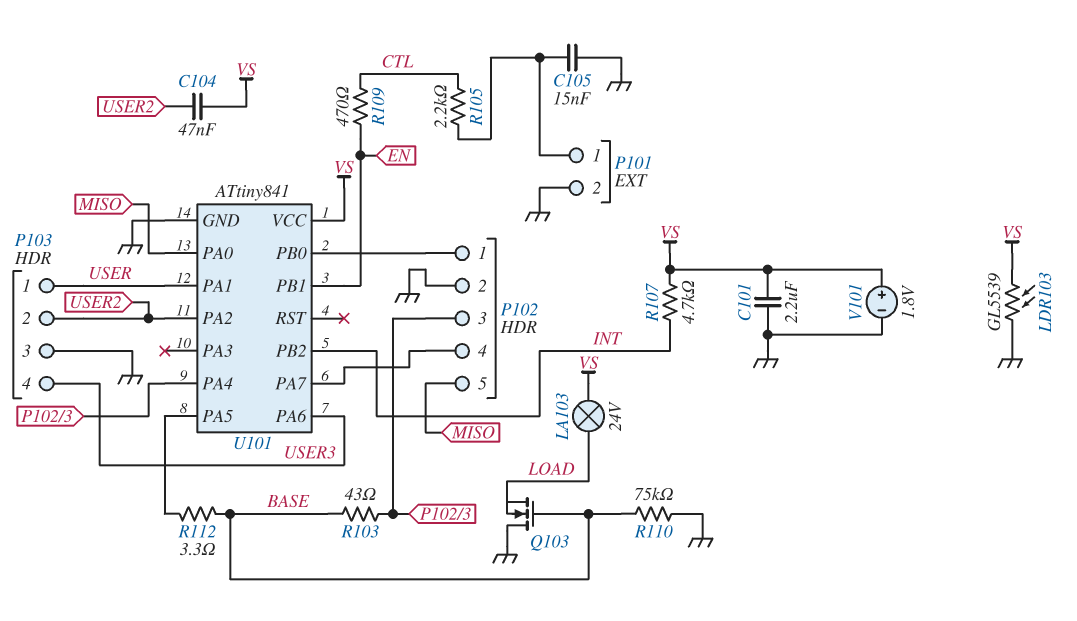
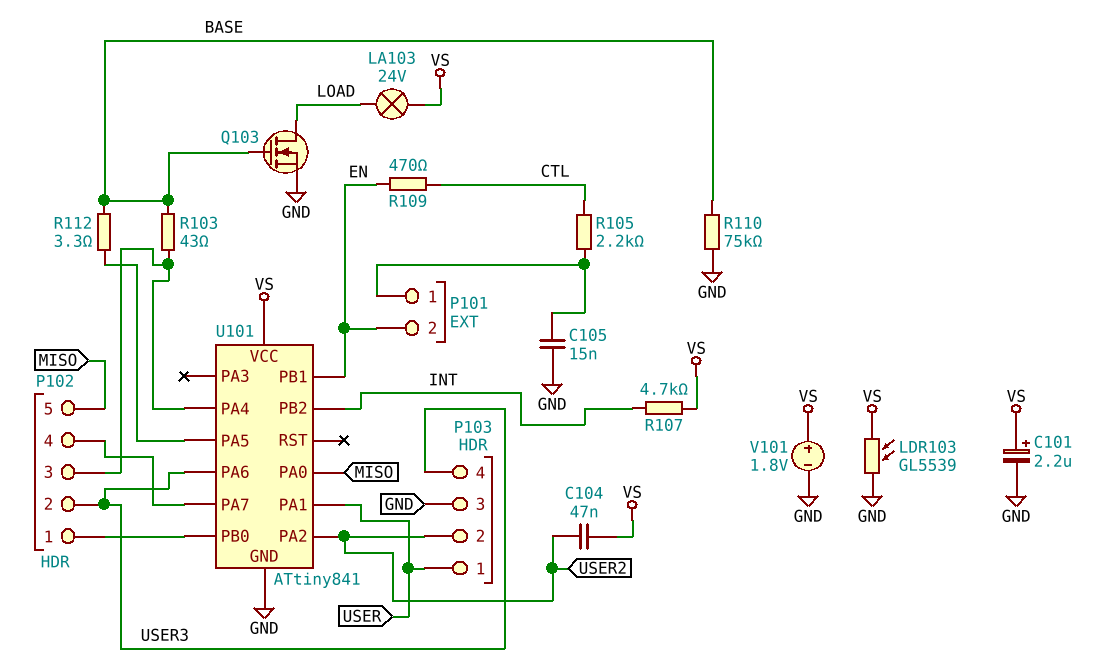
C101: 2.2uF (GND, VS) -> 2.2uF (plus VS, minus GND)
P101 pin 2: GND -> EN
P102 pin 2: GND -> USER3
Q103: NMOS (G BASE, D GND, S LOAD) -> NMOS (G BASE, D LOAD, S GND)

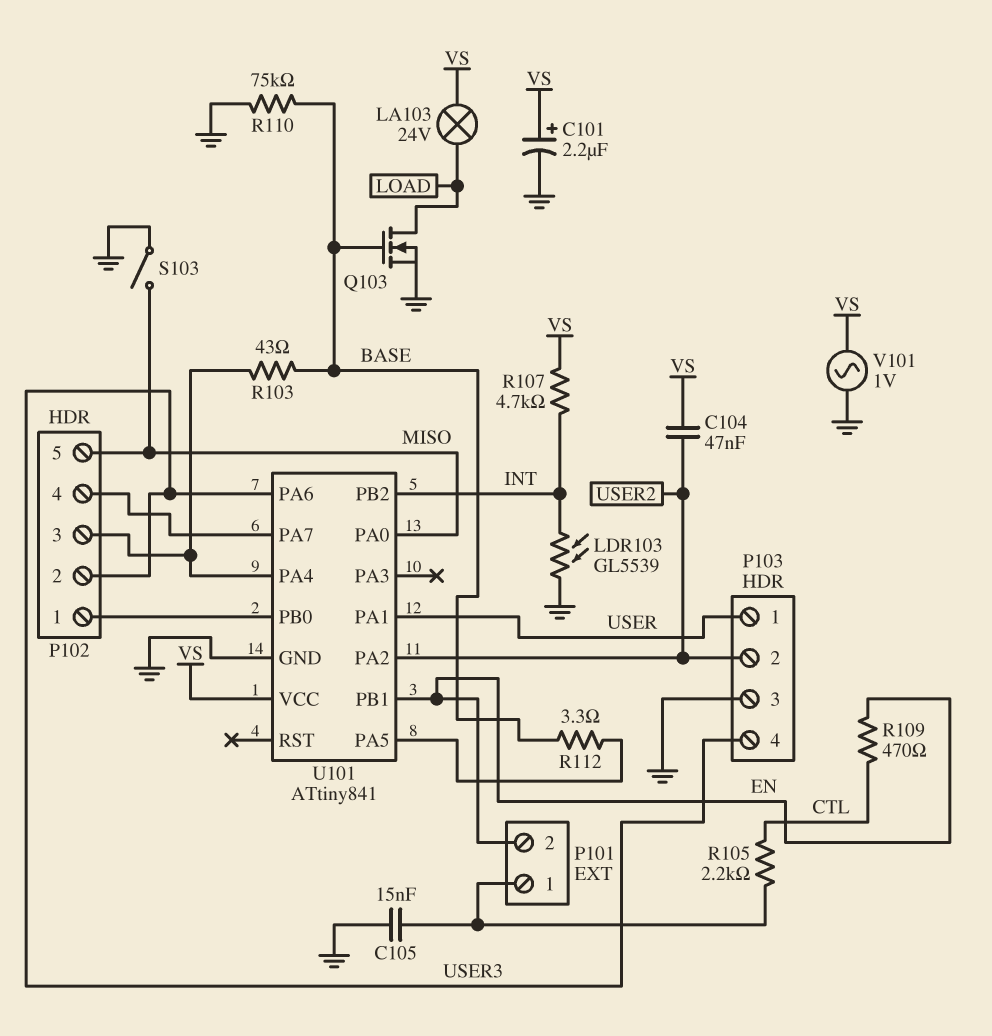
LDR103: GL5539 (GND, VS) -> GL5539 (GND, INT)
S103: none -> switch (GND, MISO)
V101: 1.8V (plus VS, minus GND) -> AC 1V (GND, VS)

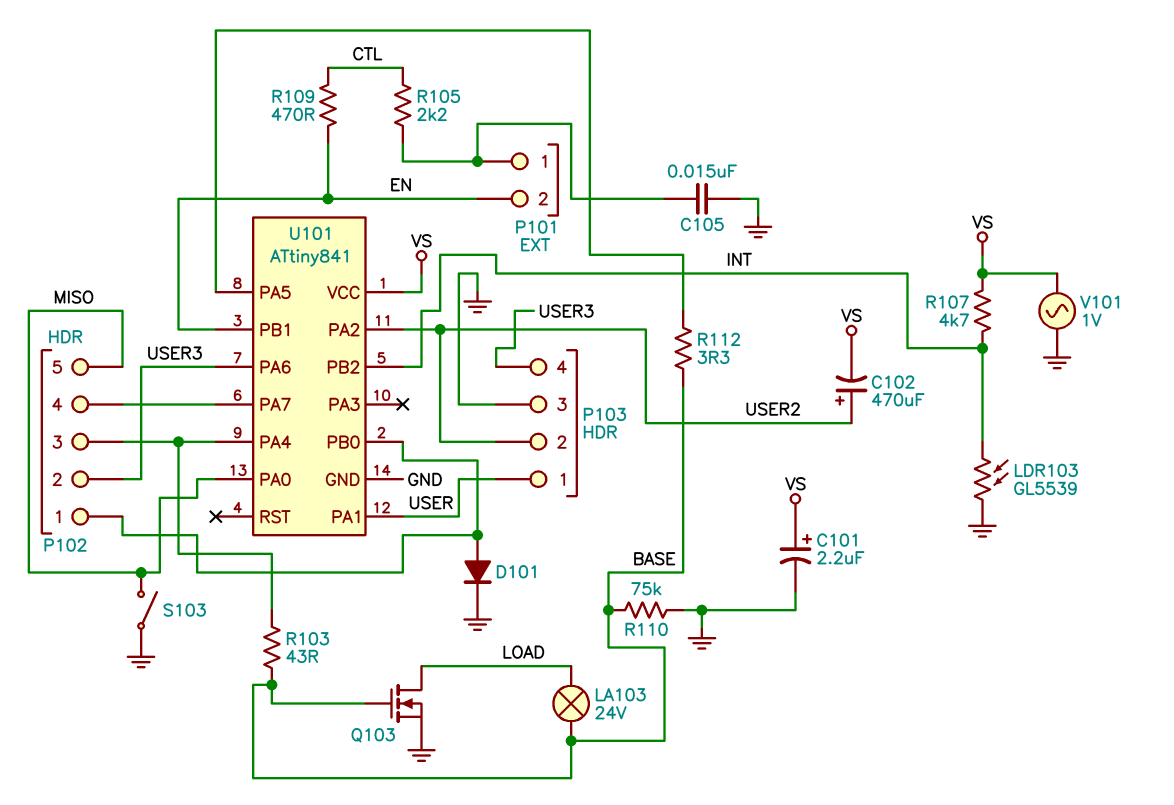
C102: none -> 470uF (plus USER2, minus VS)
C104: 47nF (USER2, VS) -> none
D101: none -> diode (A P102/1, K GND)
LA103: lamp 24V (LOAD, VS) -> lamp 24V (BASE, LOAD)

